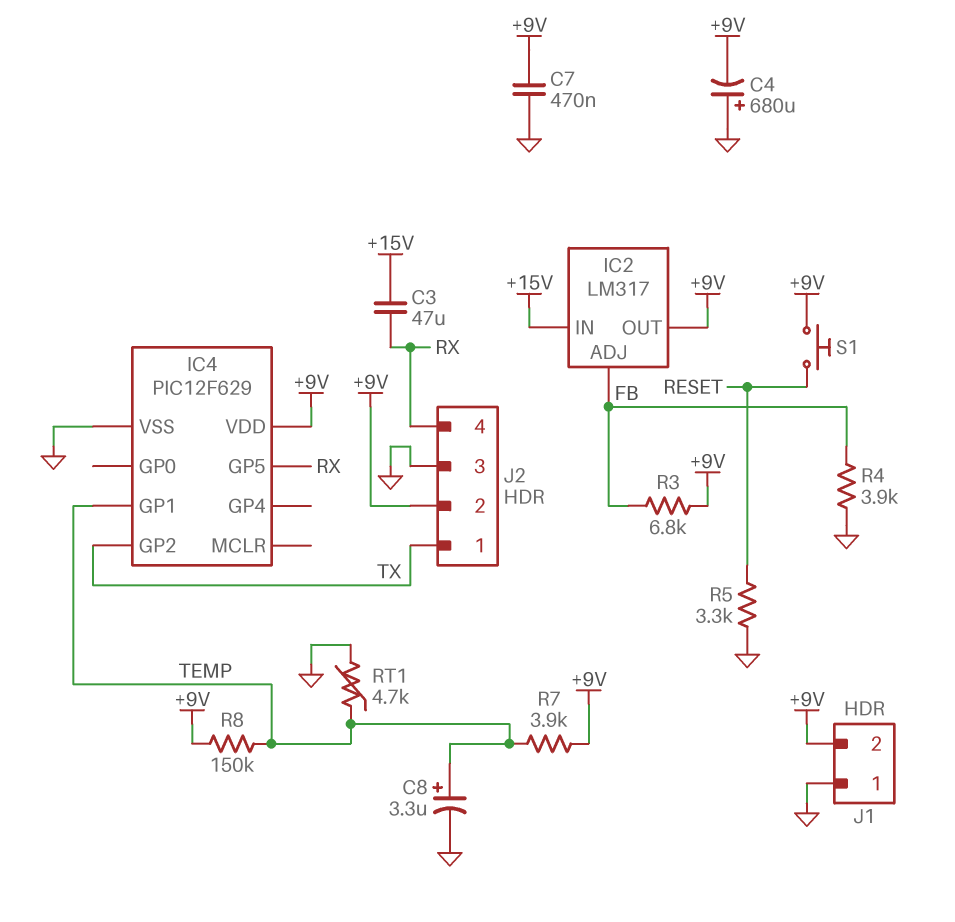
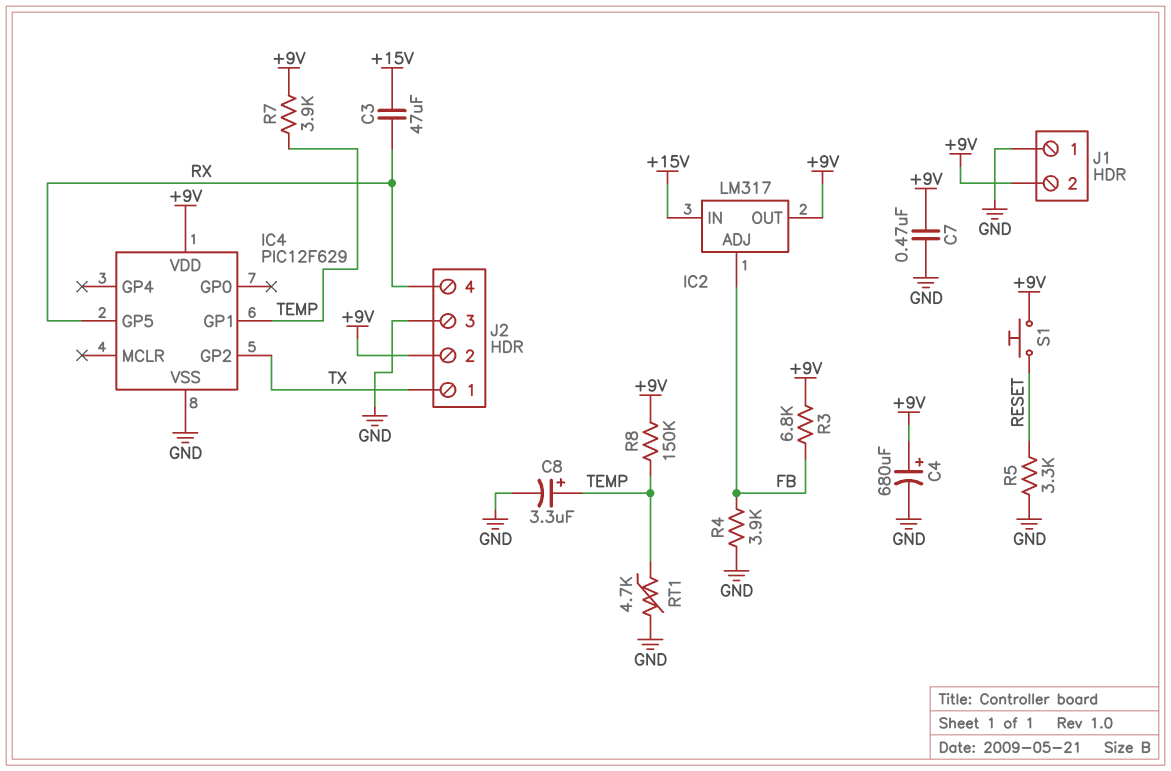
C4: 680uF (plus GND, minus +9V) -> 680uF (plus +9V, minus GND)

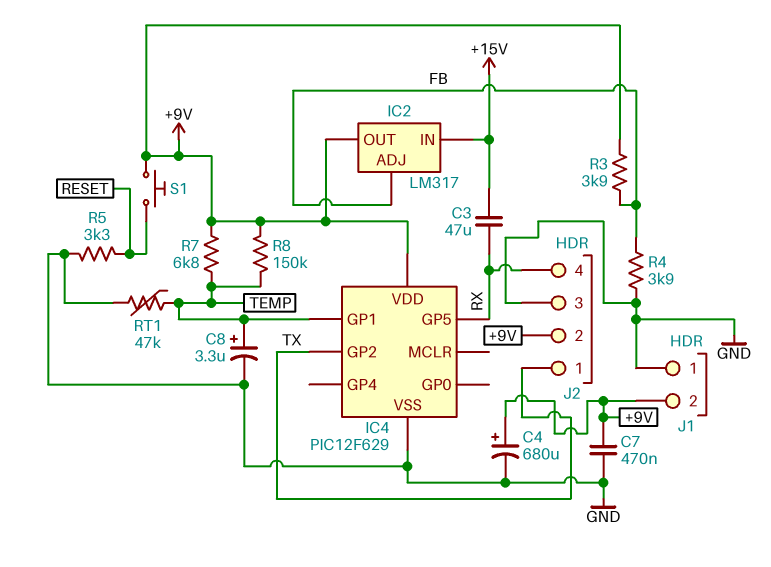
R3: 6.8k (+9V, FB) -> 3.9k (+9V, FB)
R7: 3.9k (+9V, TEMP) -> 6.8k (+9V, TEMP)
RT1: 4.7k (GND, TEMP) -> 47k (GND, TEMP)

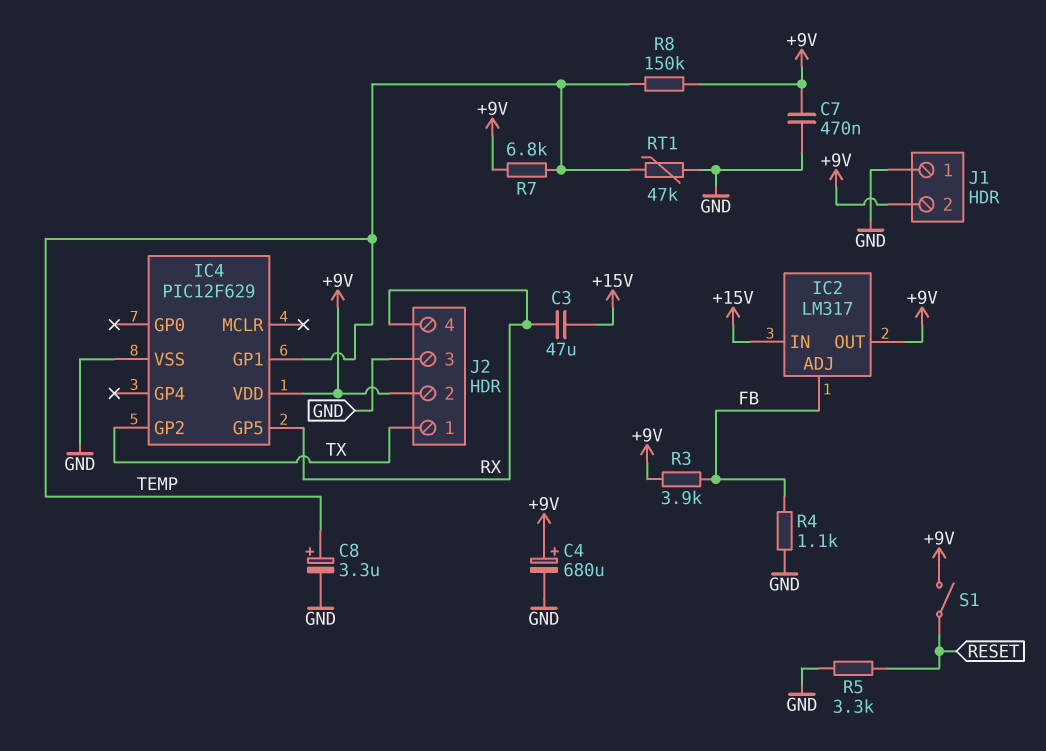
R4: 3.9k (FB, GND) -> 1.1k (FB, GND)
S1: button (+9V, RESET) -> switch (+9V, RESET)

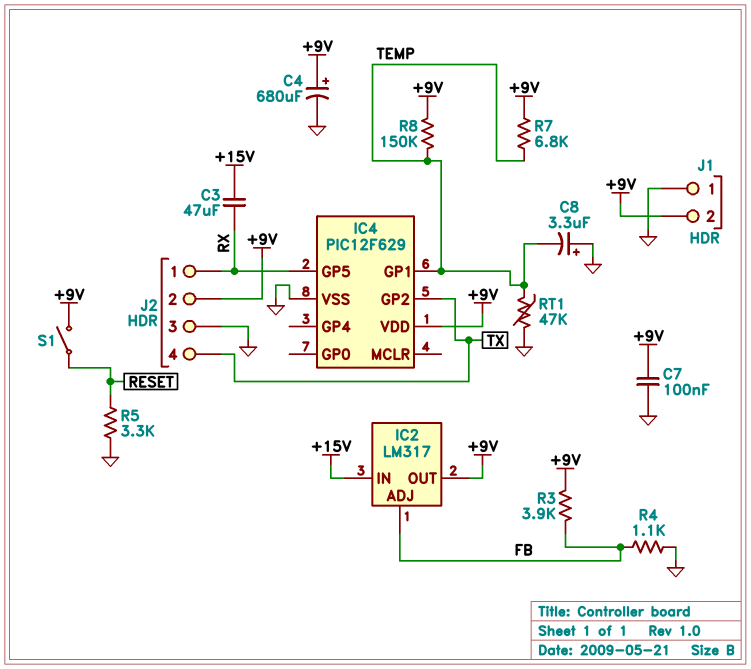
C7: 470nF (+9V, GND) -> 100nF (+9V, GND)
C8: 3.3uF (plus TEMP, minus GND) -> 3.3uF (plus GND, minus TEMP)
J2 pin 1: TX -> RX
J2 pin 4: RX -> TX

